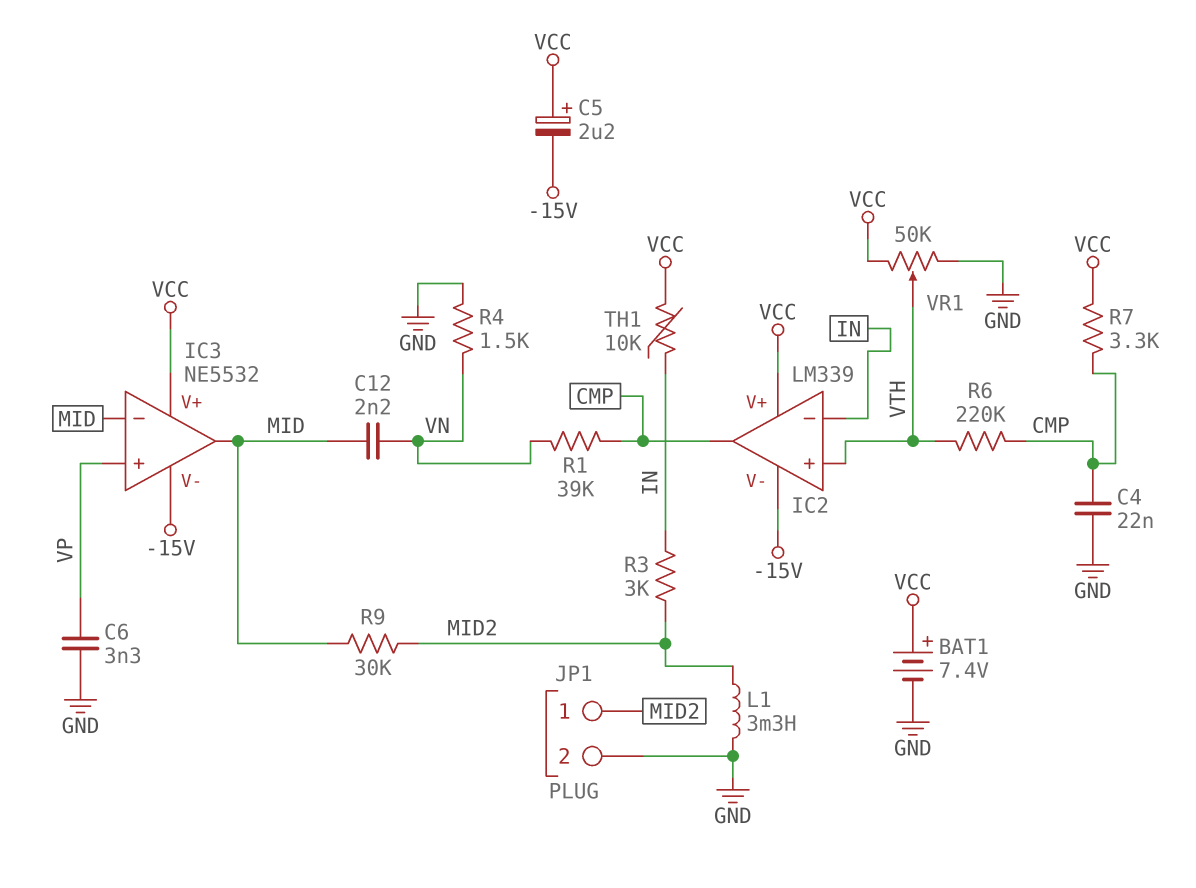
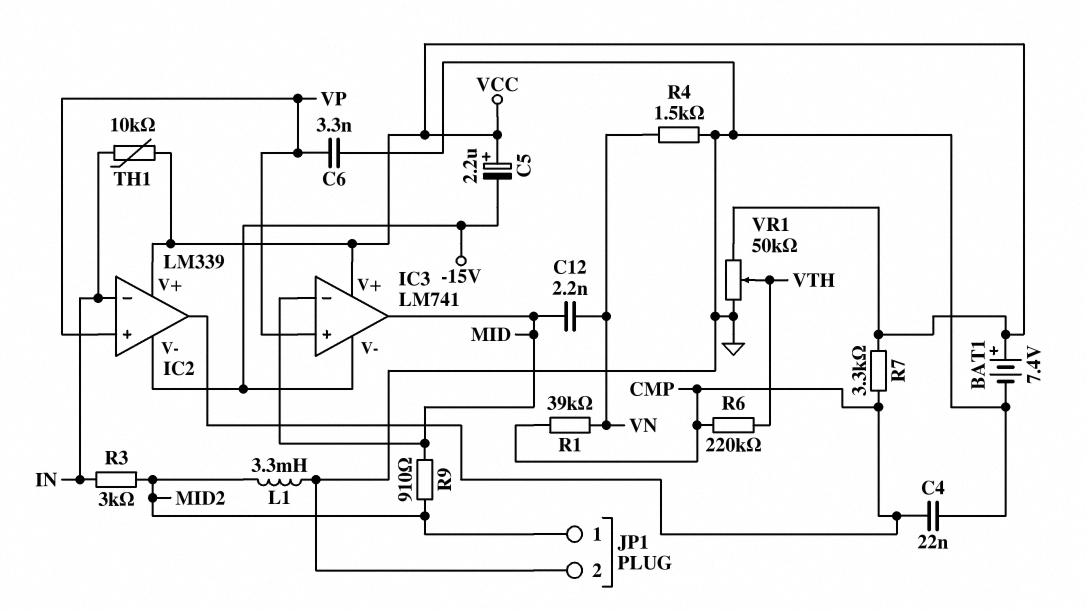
IC2 pin in+: VTH -> VP
IC3: NE5532 -> LM741
R9: 30k (MID, MID2) -> 910 (MID, MID2)

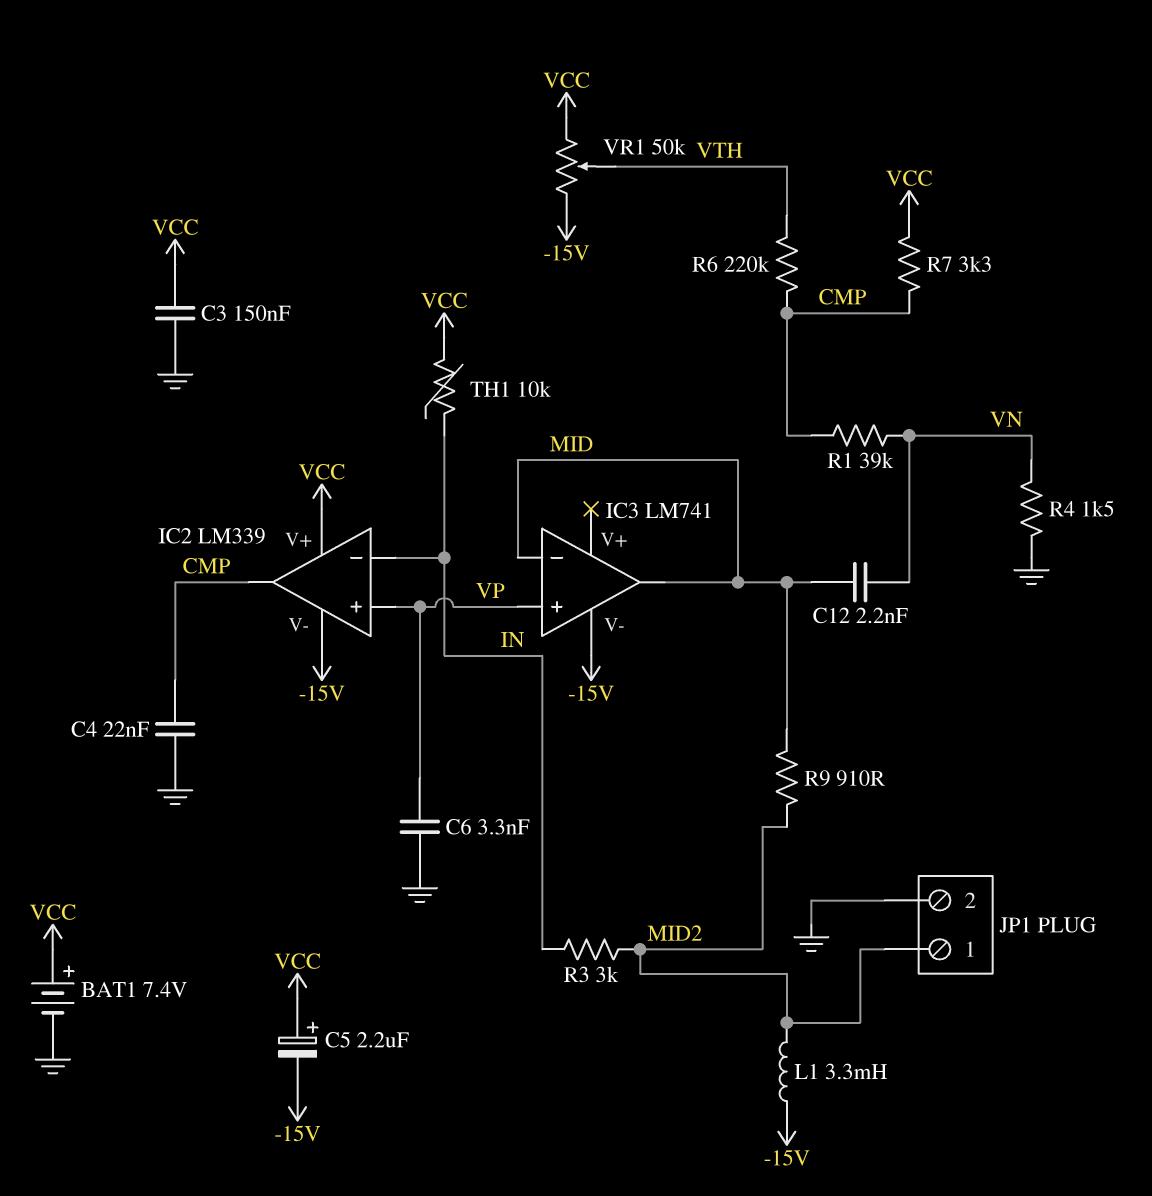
C3: none -> 150nF (GND, VCC)
IC3 pin V+: VCC -> none
L1: 3.3mH (GND, MID2) -> 3.3mH (-15V, MID2)
VR1: 50k (GND, VCC, wiper VTH) -> 50k (-15V, VCC, wiper VTH)

